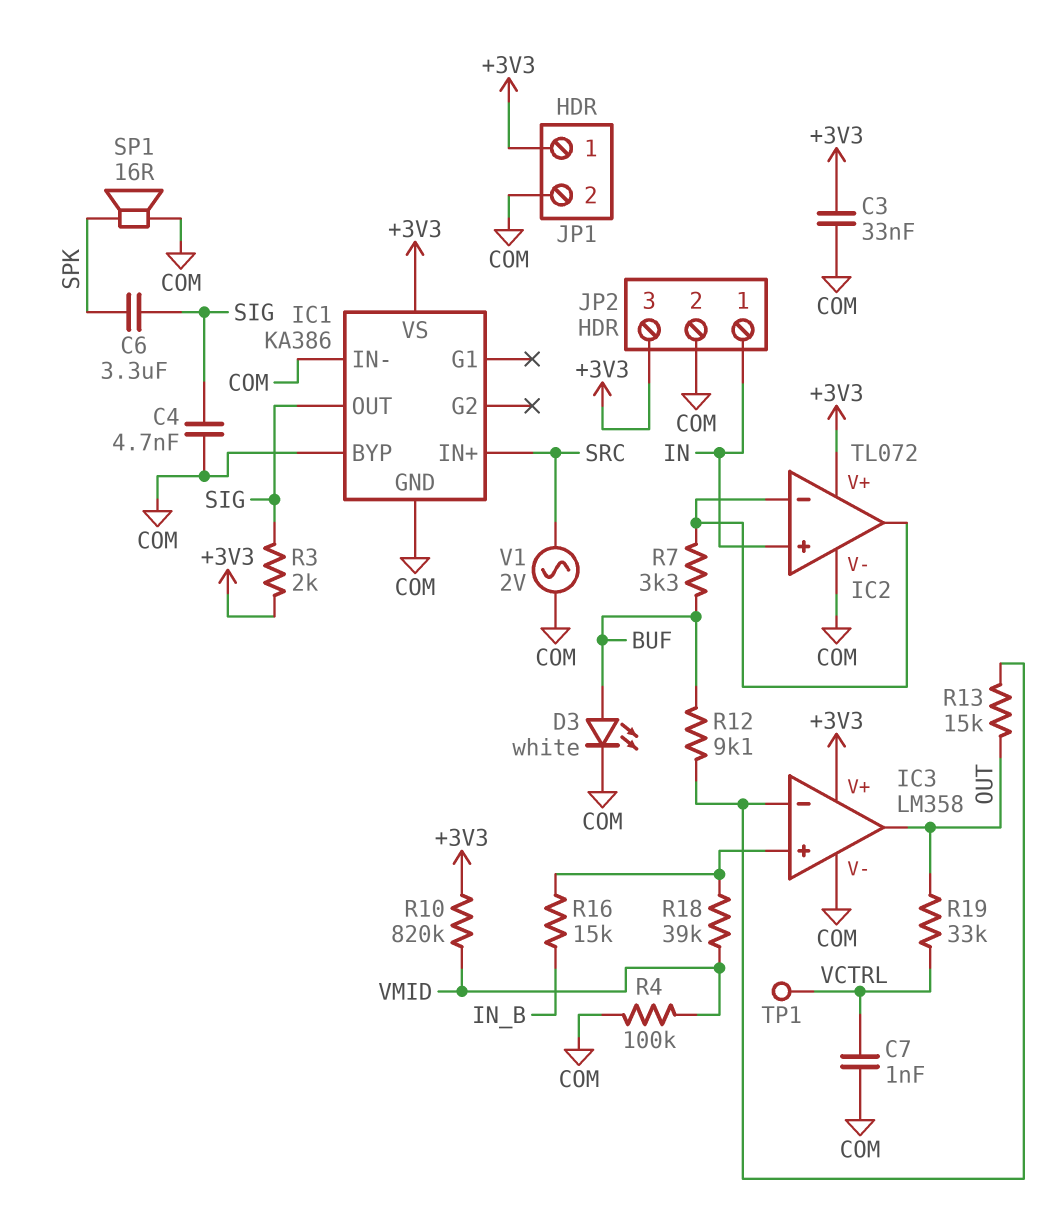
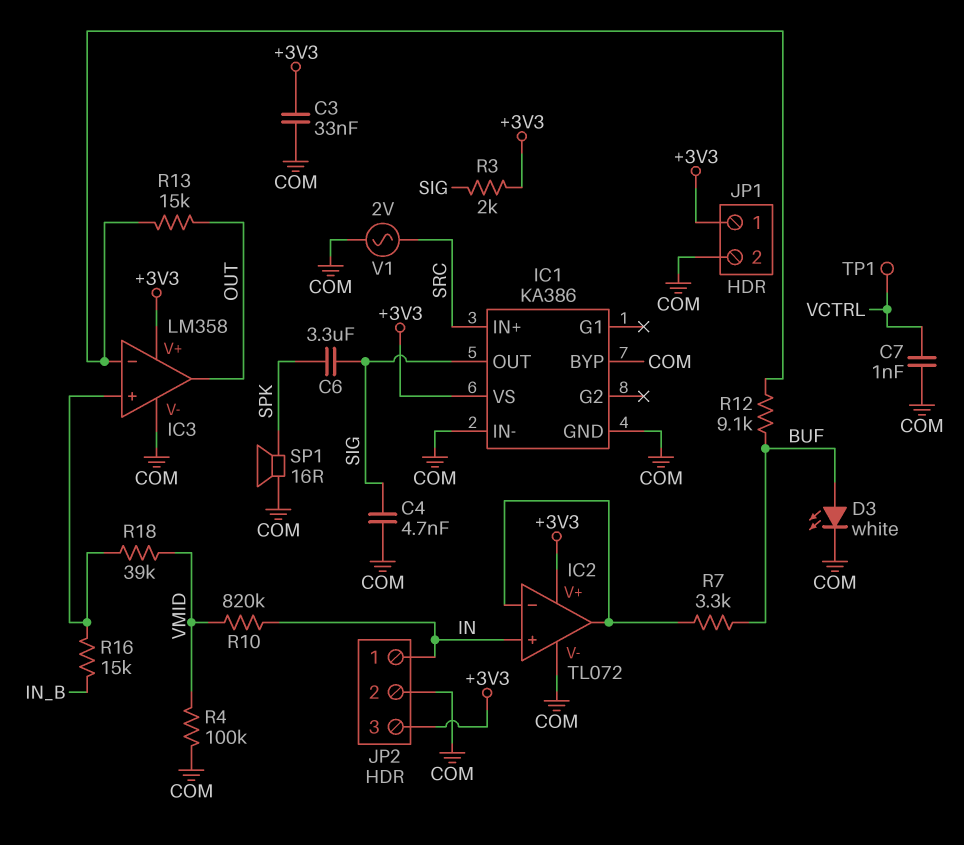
R10: 820k (+3V3, VMID) -> 820k (IN, VMID)
R19: 33k (OUT, VCTRL) -> none

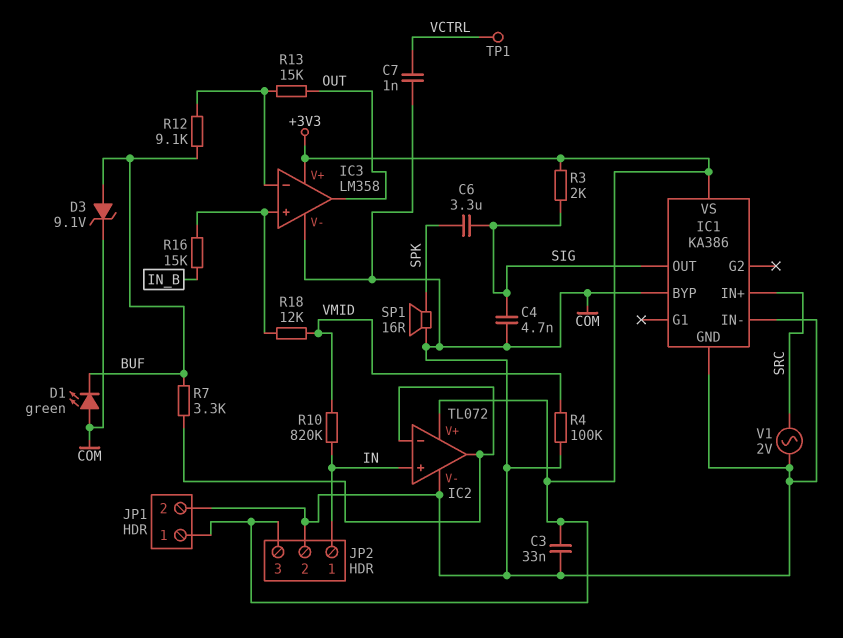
D1: none -> LED green (A COM, K BUF)
D3: LED white (A BUF, K COM) -> zener 9.1V (A BUF, K COM)
R18: 39k (IC3/in+, VMID) -> 12k (IC3/in+, VMID)

